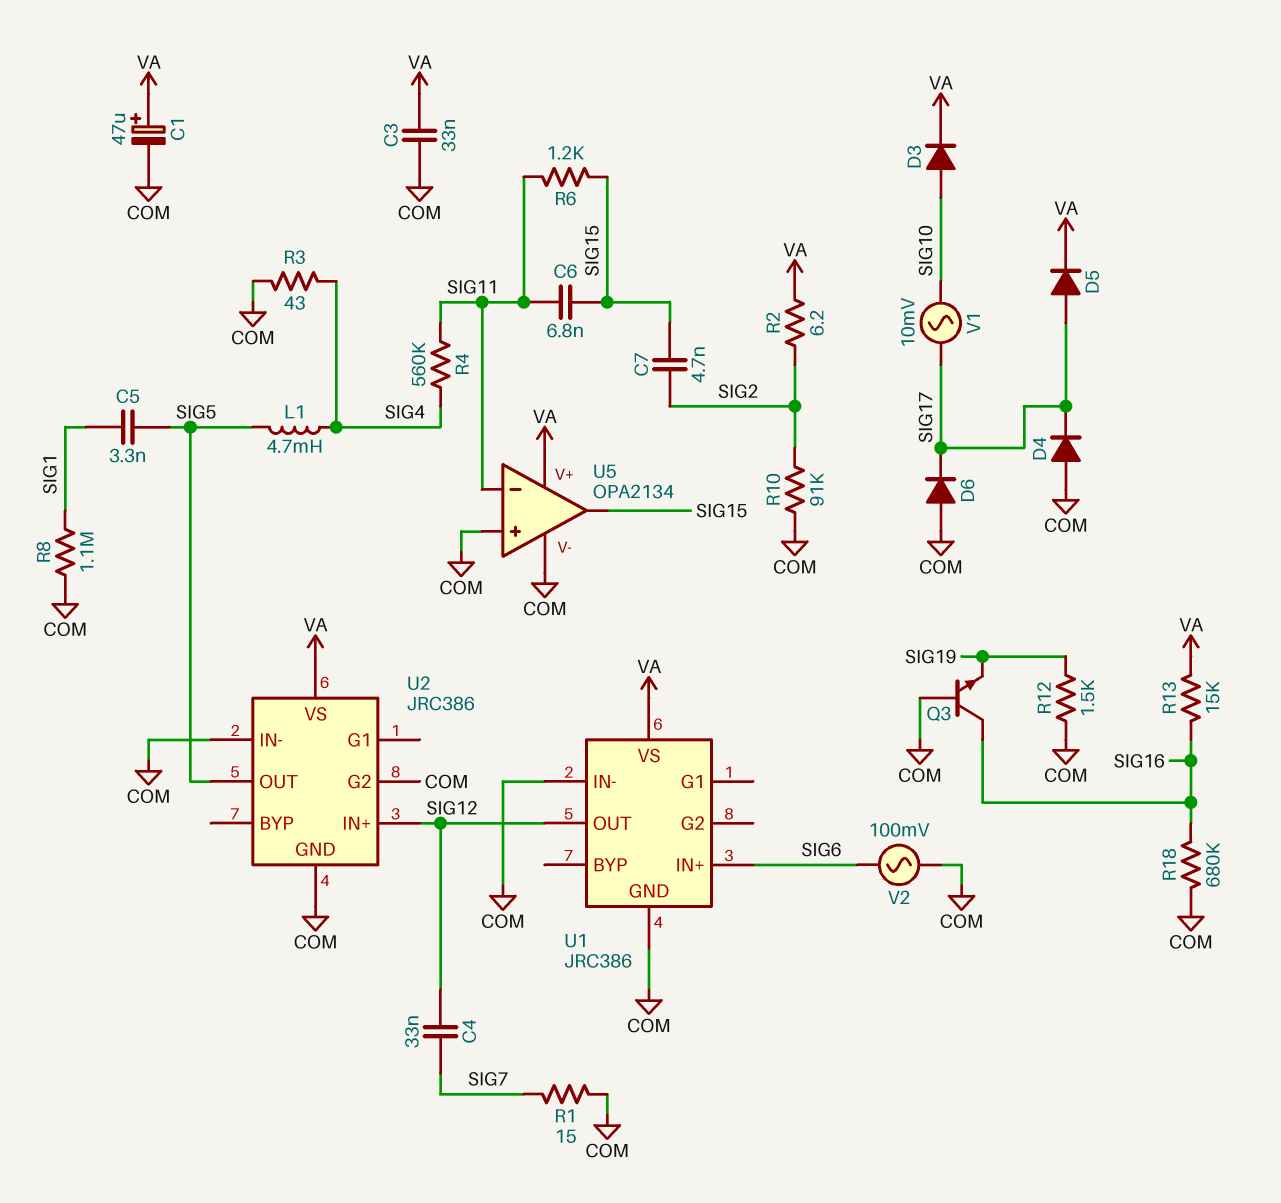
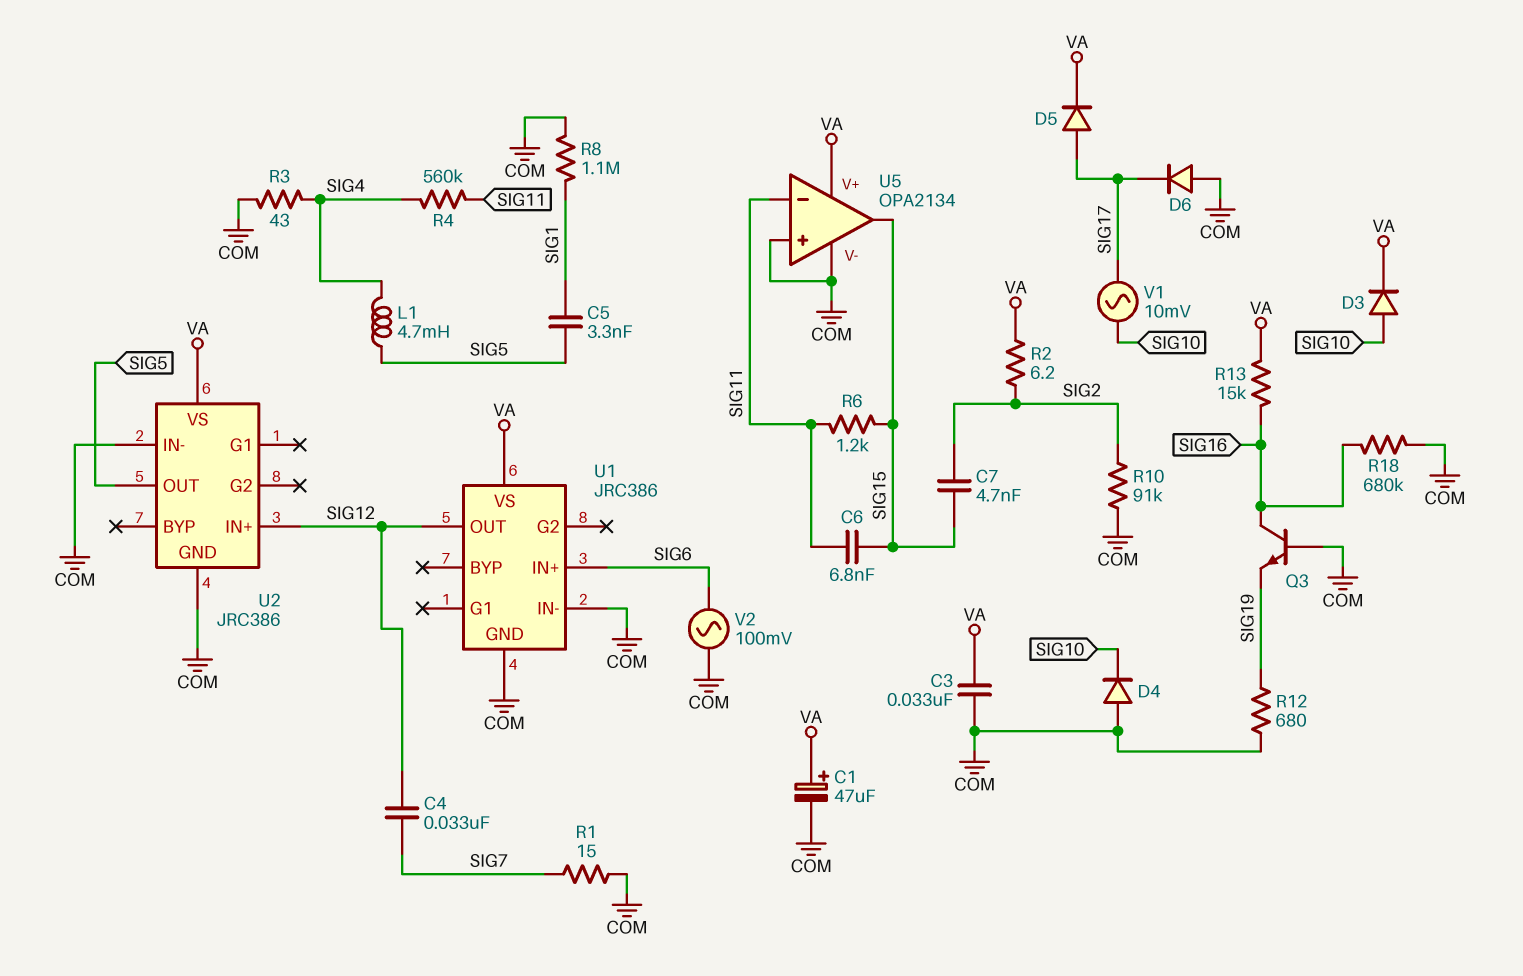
D4: diode (A COM, K SIG17) -> diode (A COM, K SIG10)
R12: 1.5k (COM, SIG19) -> 680 (COM, SIG19)
U2 pin G2: COM -> none

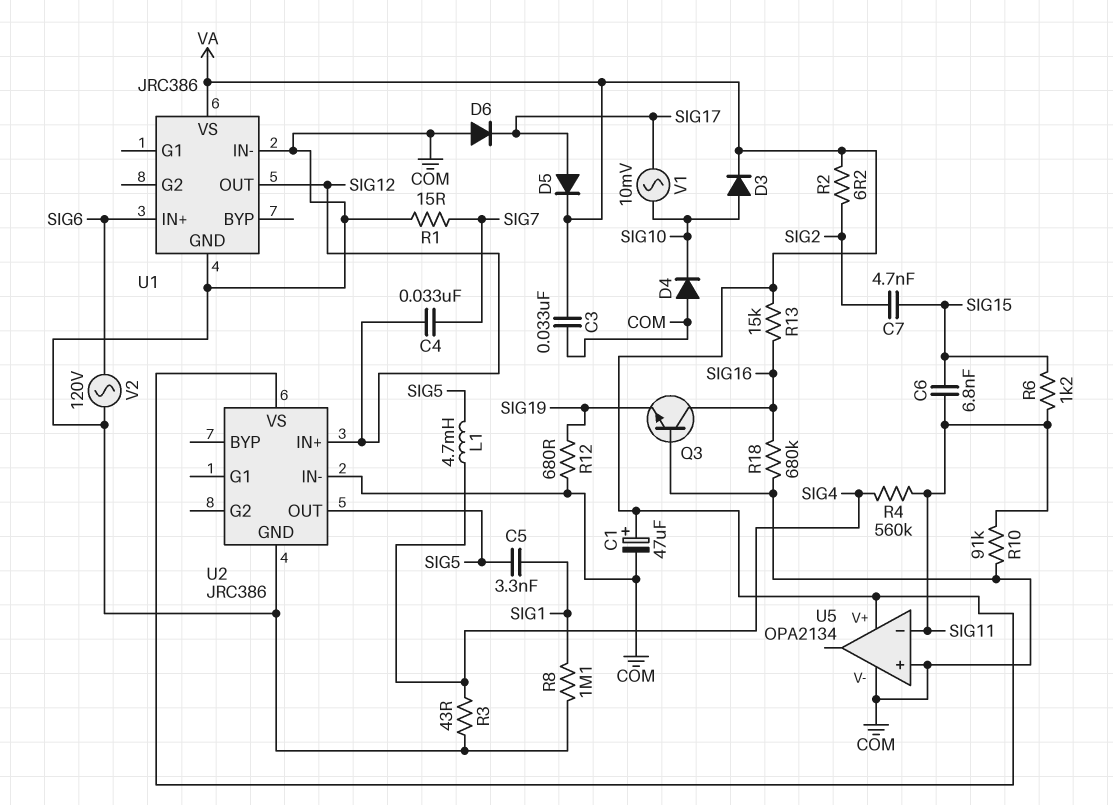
R10: 91k (COM, SIG2) -> 91k (COM, SIG11)
U5 pin out: SIG15 -> none
V2: AC 100mV (COM, SIG6) -> AC 120V (COM, SIG6)

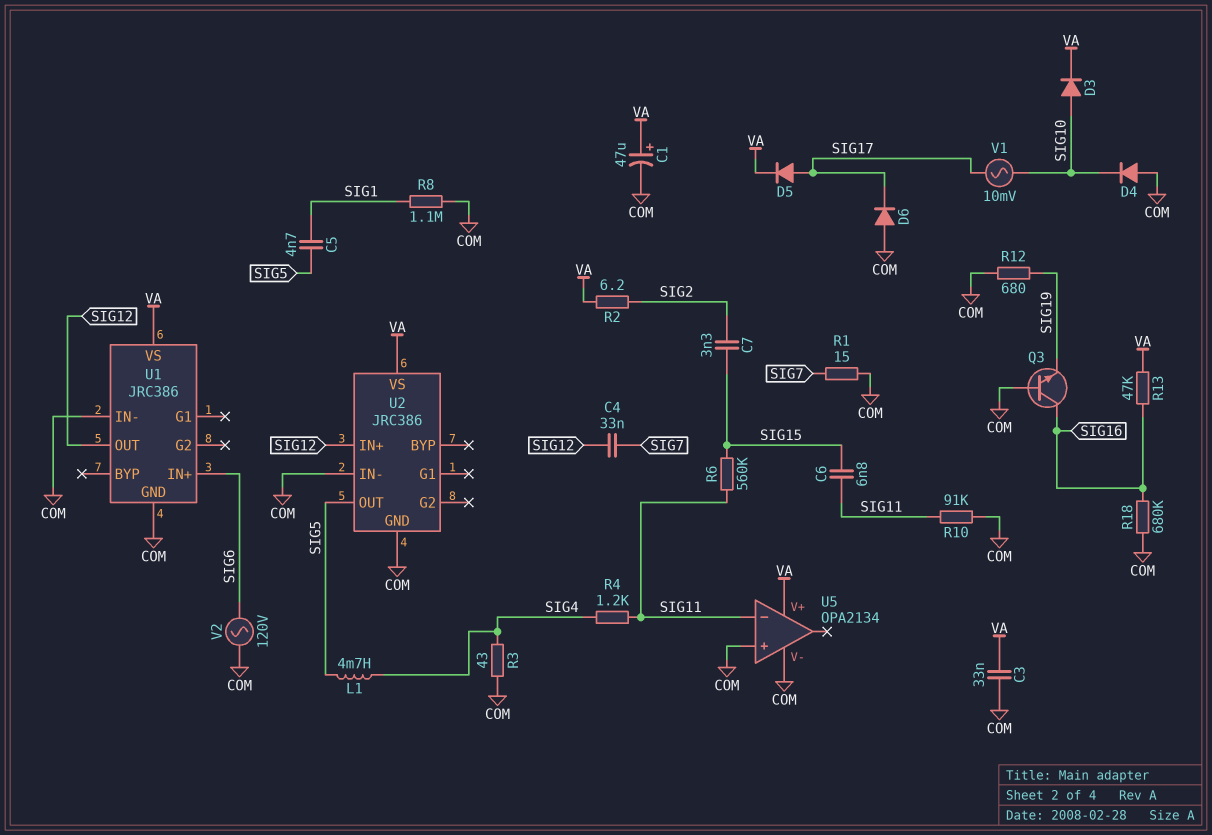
C5: 3.3nF (SIG1, SIG5) -> 4.7nF (SIG1, SIG5)
C7: 4.7nF (SIG2, SIG15) -> 3.3nF (SIG2, SIG15)
R4: 560k (SIG4, SIG11) -> 1.2k (SIG4, SIG11)
R6: 1.2k (SIG11, SIG15) -> 560k (SIG11, SIG15)
R13: 15k (SIG16, VA) -> 47k (SIG16, VA)

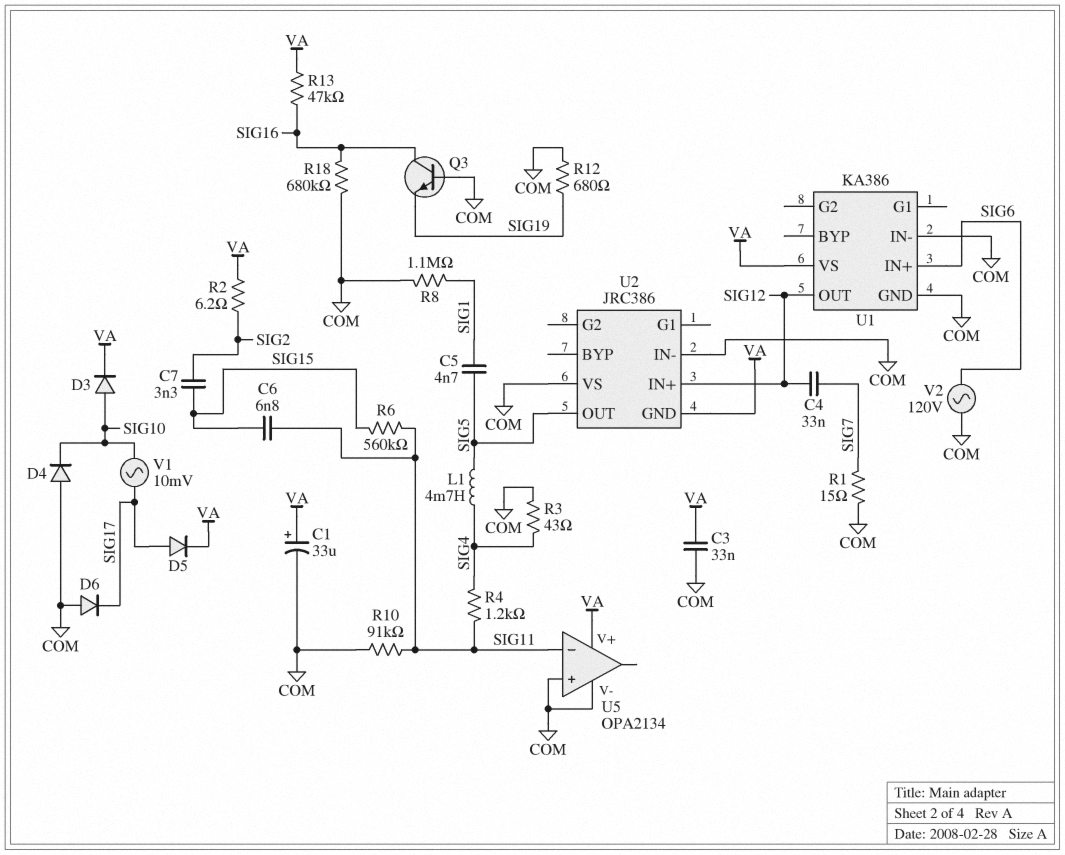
C1: 47uF (plus VA, minus COM) -> 33uF (plus VA, minus COM)
U1: JRC386 -> KA386
U2 pin GND: COM -> VA
U2 pin VS: VA -> COM

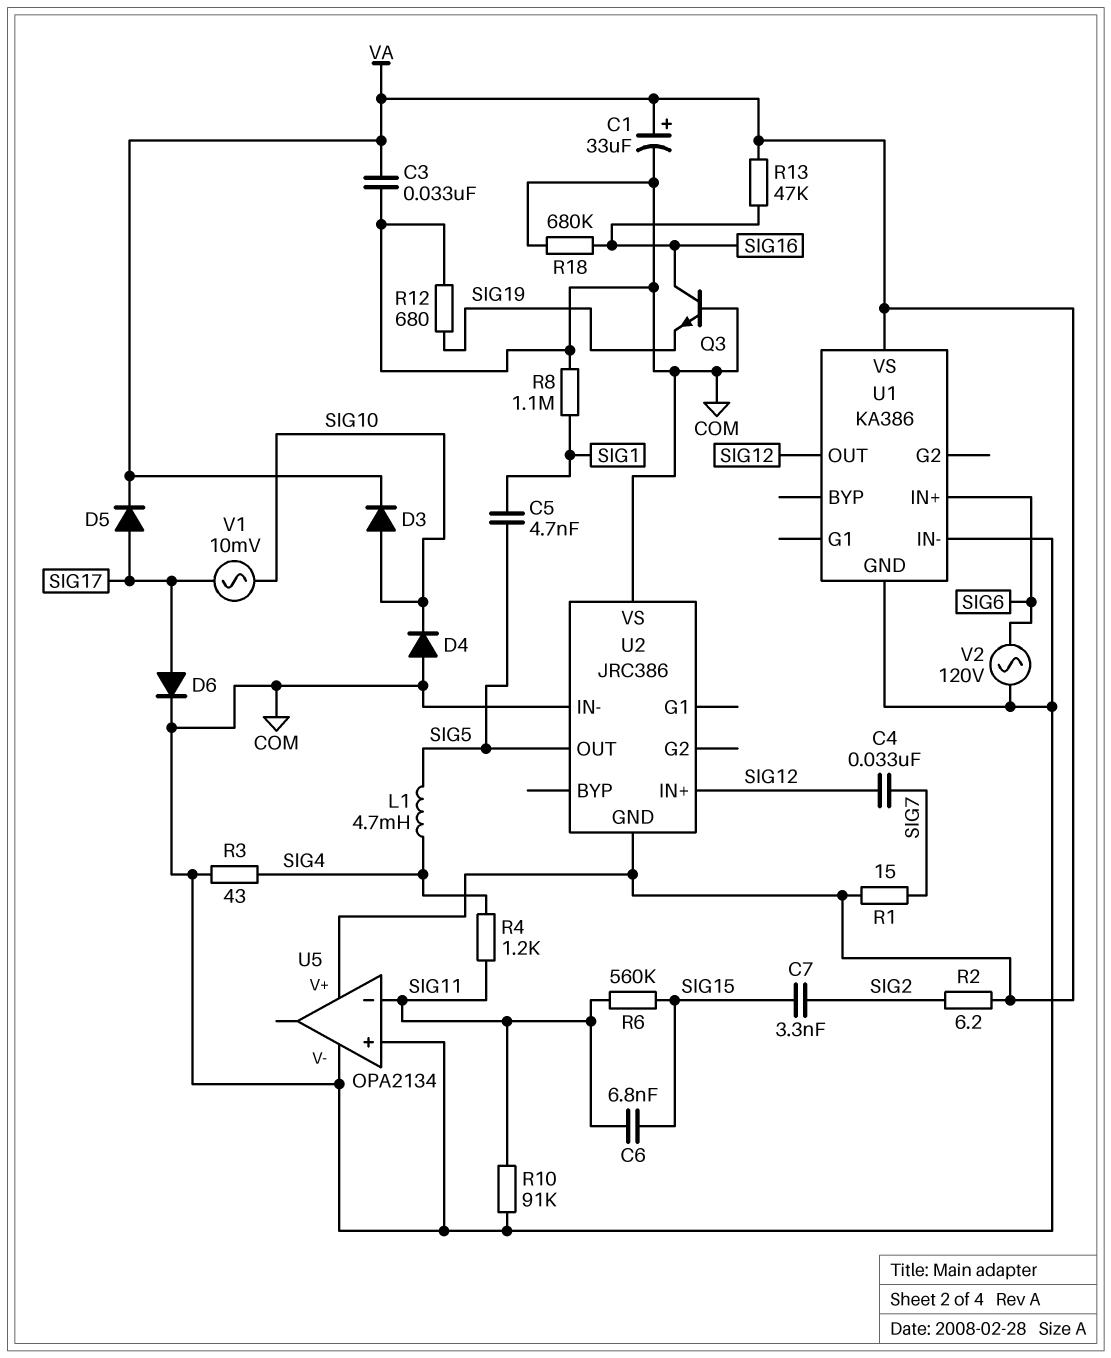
D6: diode (A COM, K SIG17) -> diode (A SIG17, K COM)
R1: 15 (COM, SIG7) -> 15 (SIG7, VA)

